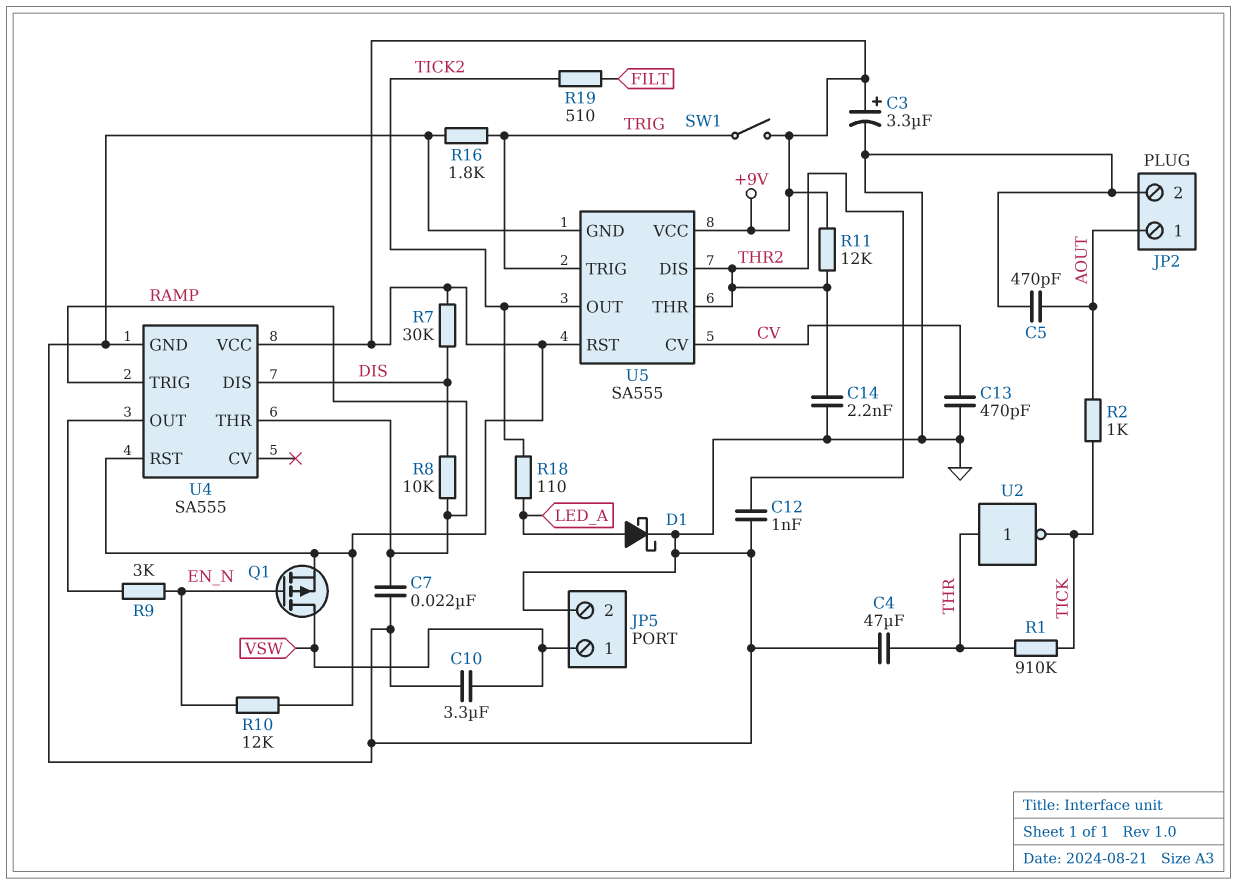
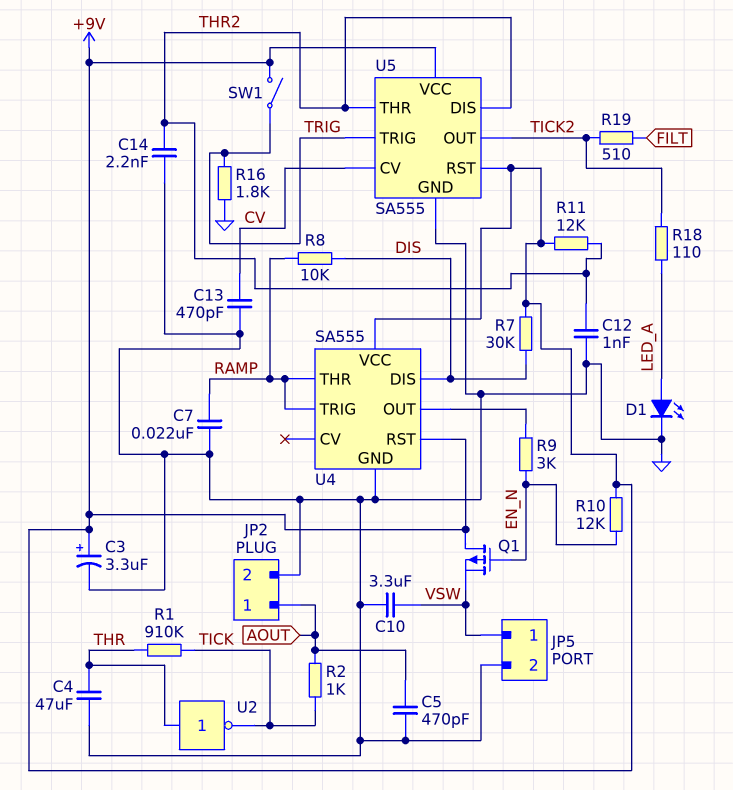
D1: schottky (A LED_A, K GND) -> LED (A LED_A, K GND)
Q1: PMOS (G EN_N, D VSW, S +9V) -> PMOS (G EN_N, D +9V, S VSW)

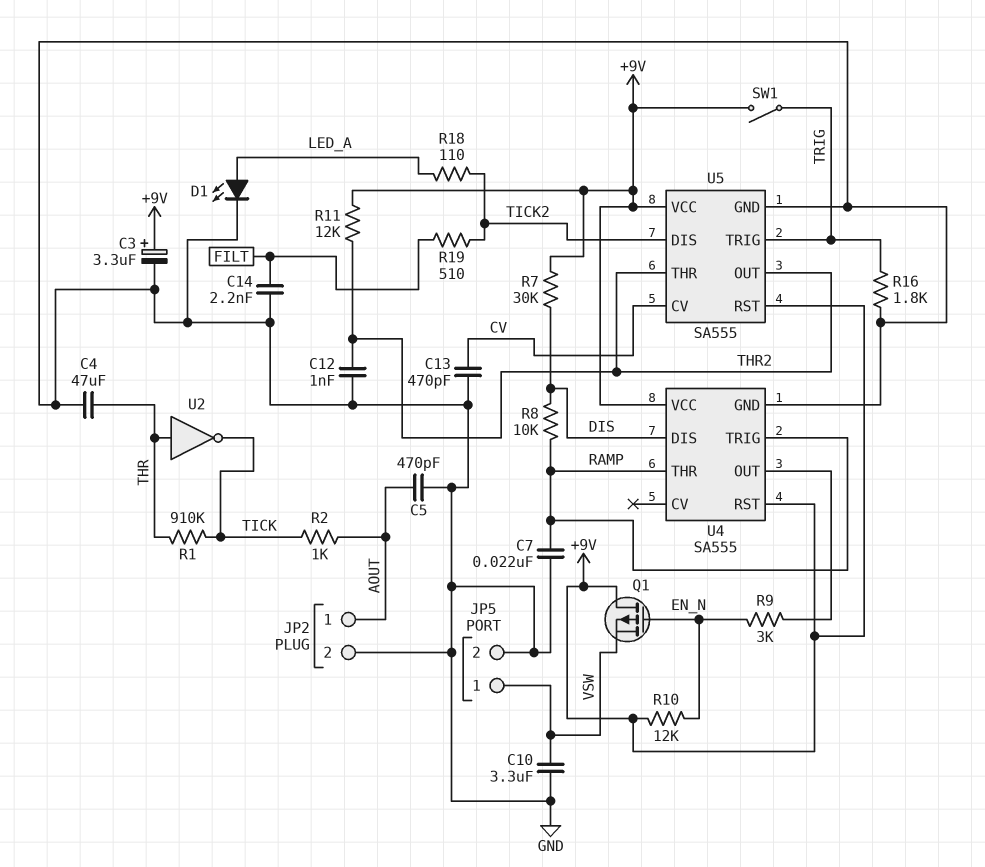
C14: 2.2nF (GND, THR2) -> 2.2nF (FILT, GND)
U5 pin DIS: THR2 -> TICK2
U5 pin OUT: TICK2 -> THR2

